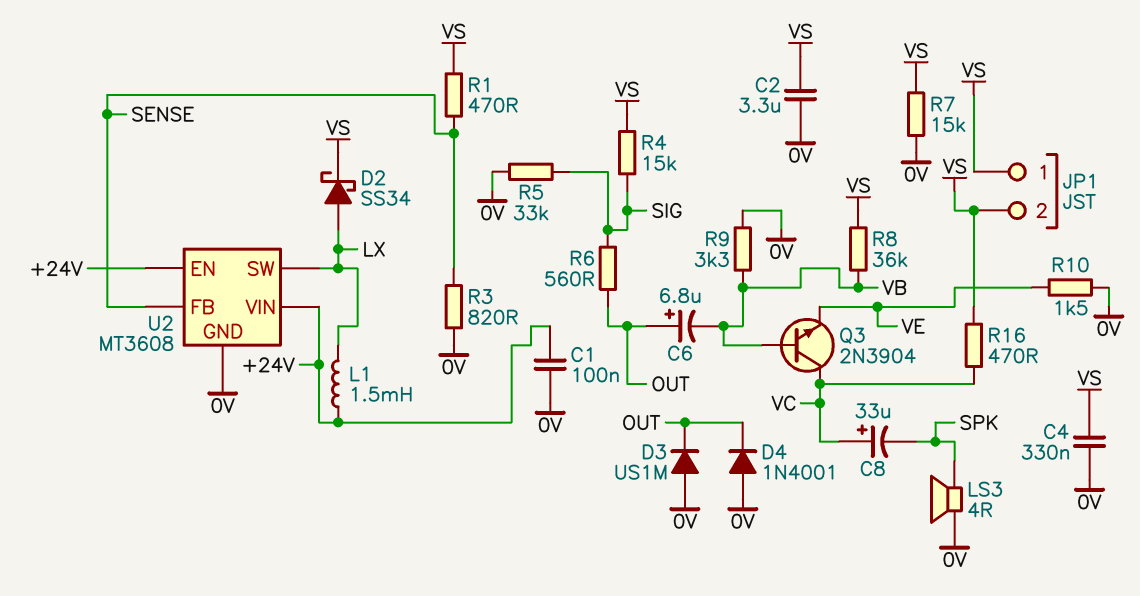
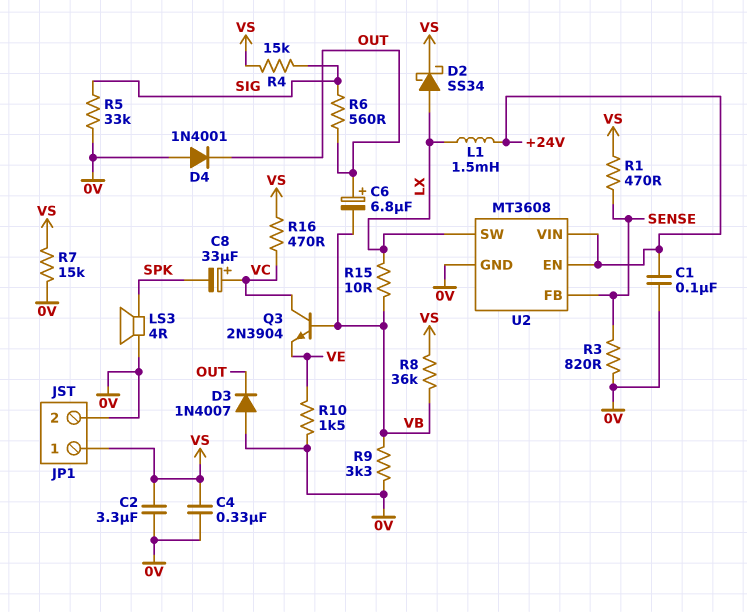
D3: diode US1M (A 0V, K OUT) -> diode 1N4007 (A 0V, K OUT)
JP1 pin 2: VS -> 0V
R15: none -> 10 (LX, VB)

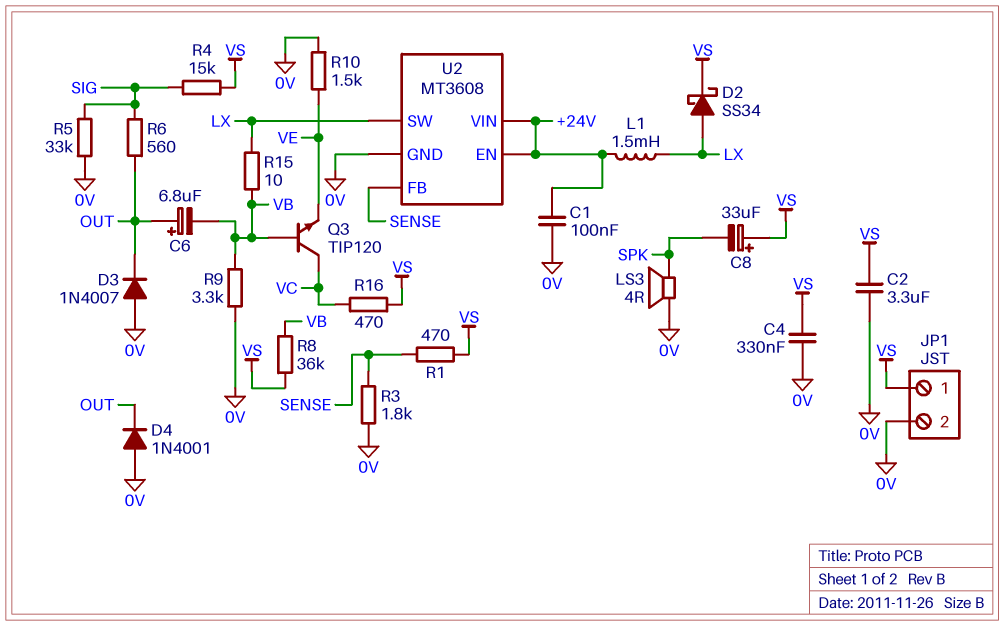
C8: 33uF (plus VC, minus SPK) -> 33uF (plus VS, minus SPK)
Q3: NPN 2N3904 (B VB, C VC, E VE) -> NPN TIP120 (B VB, C VC, E VE)
R3: 820 (0V, SENSE) -> 1.8k (0V, SENSE)
R7: 15k (0V, VS) -> none

